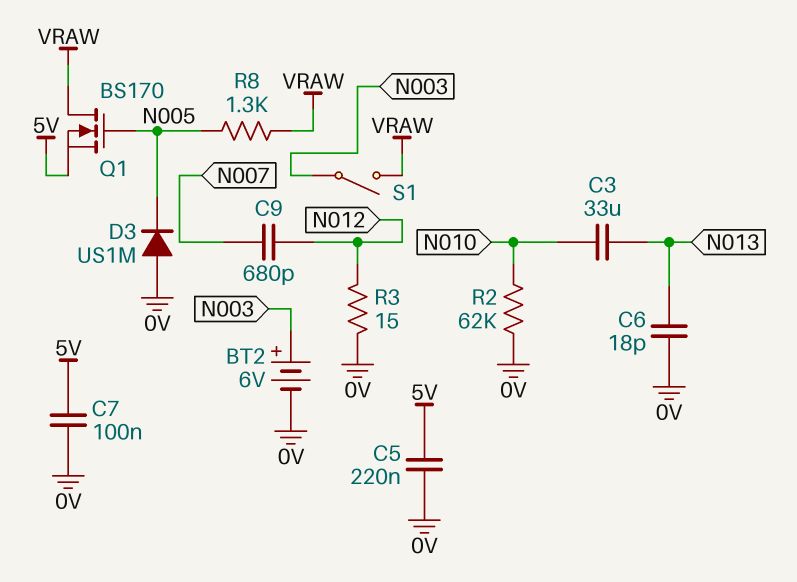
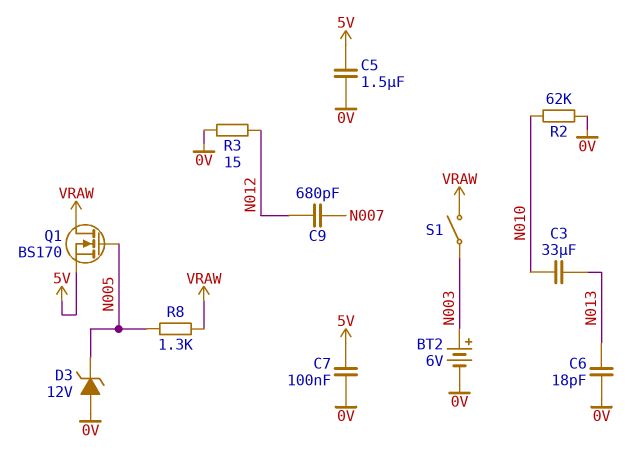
C5: 220nF (0V, 5V) -> 1.5uF (0V, 5V)
D3: diode US1M (A 0V, K N005) -> zener 12V (A 0V, K N005)

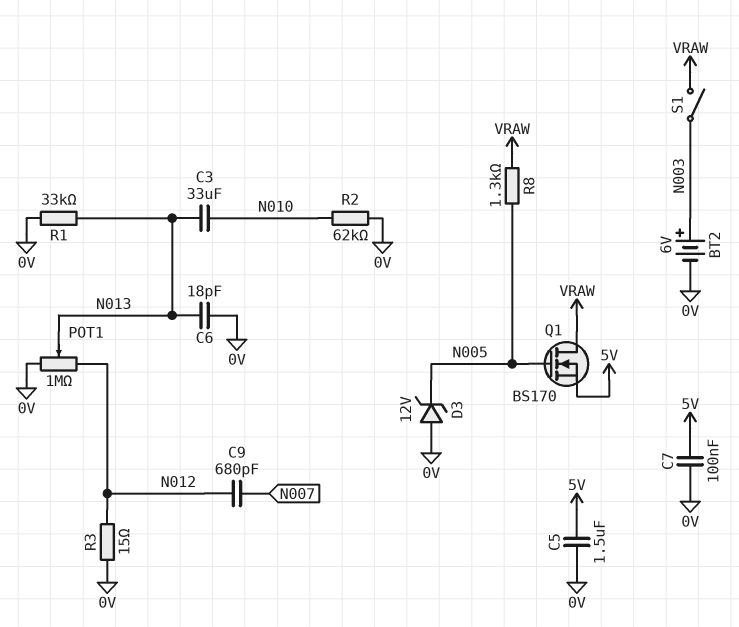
POT1: none -> 1M (0V, N012, wiper N013)
R1: none -> 33k (0V, N013)

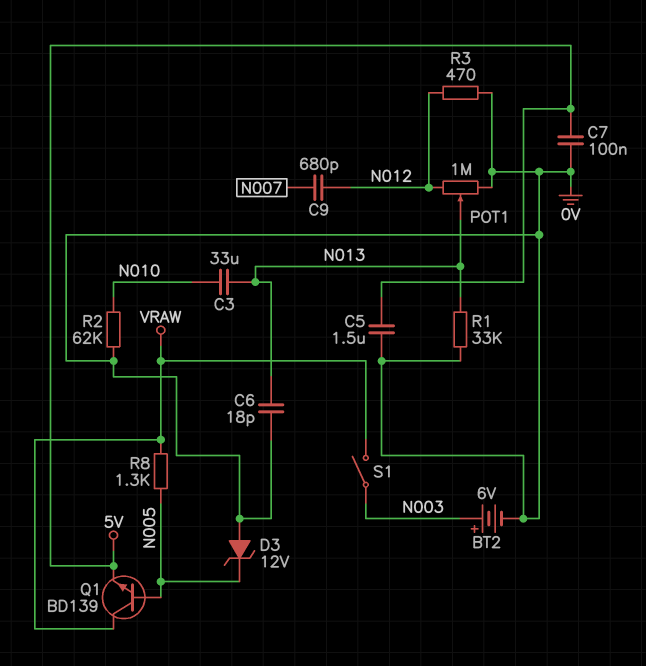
Q1: NMOS BS170 (G N005, D VRAW, S 5V) -> NPN BD139 (B N005, C VRAW, E 5V)
R3: 15 (0V, N012) -> 470 (0V, N012)

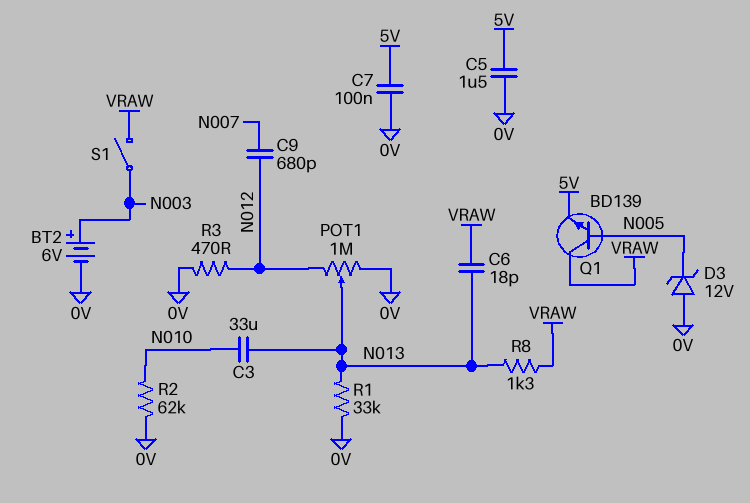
C6: 18pF (0V, N013) -> 18pF (N013, VRAW)
R8: 1.3k (N005, VRAW) -> 1.3k (N013, VRAW)

